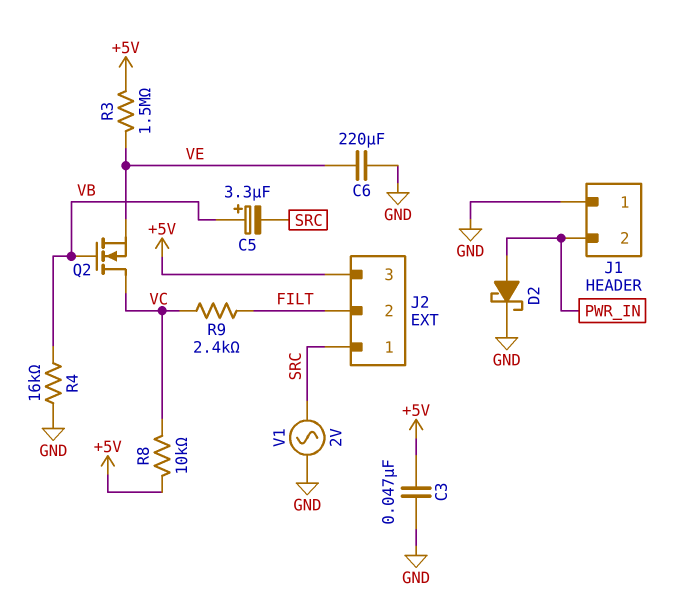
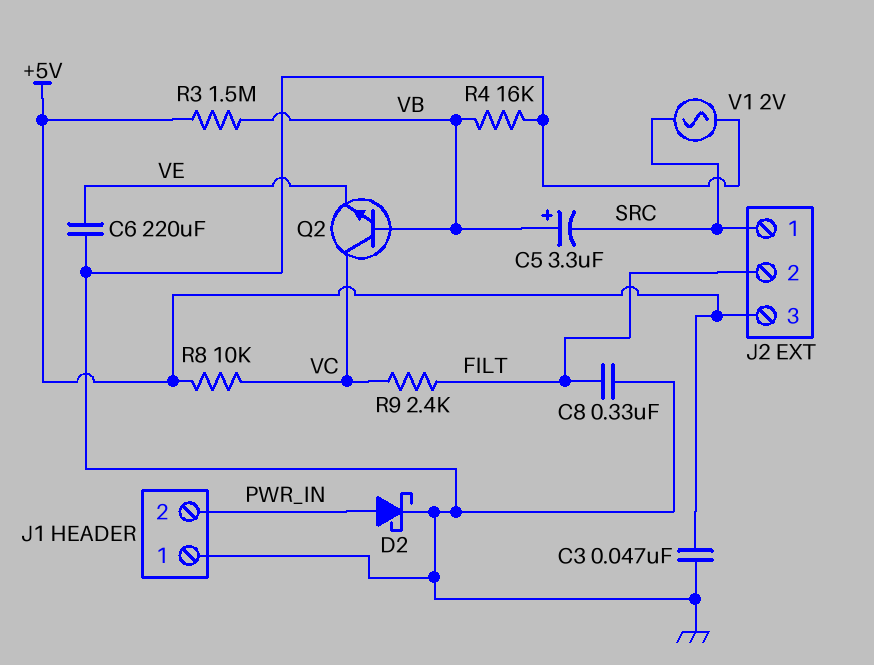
C8: none -> 330nF (FILT, GND)
Q2: NMOS (G VB, D VC, S VE) -> NPN (B VB, C VC, E VE)
R3: 1.5M (+5V, VE) -> 1.5M (+5V, VB)

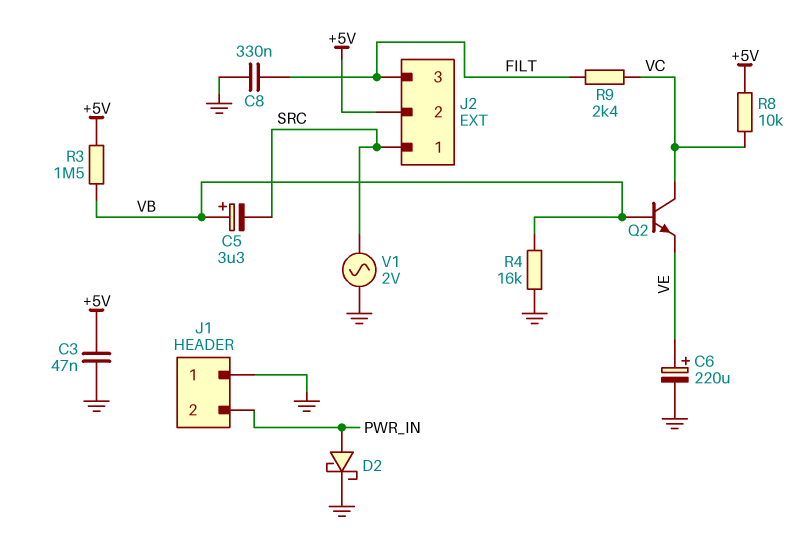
C6: 220uF (GND, VE) -> 220uF (plus VE, minus GND)
J2 pin 2: FILT -> +5V
J2 pin 3: +5V -> FILT

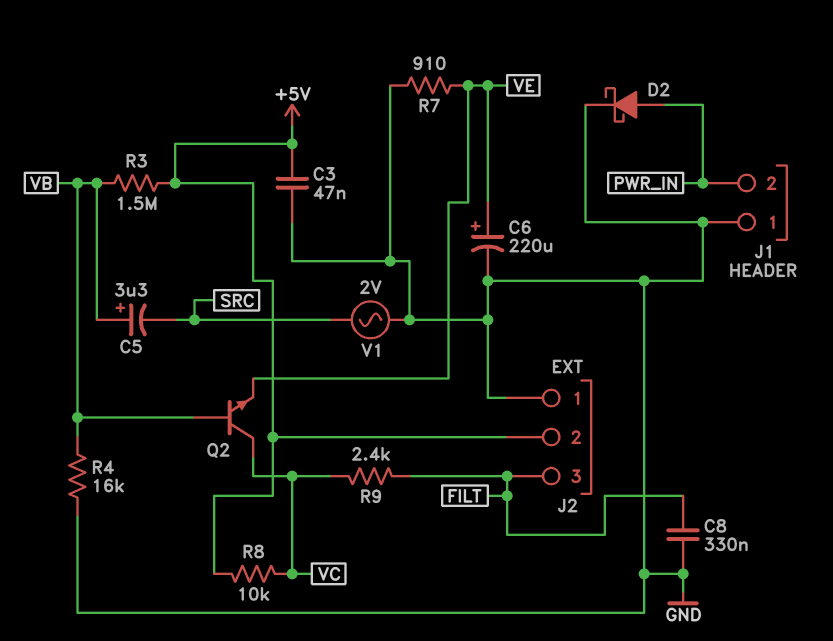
J2 pin 1: SRC -> GND
R7: none -> 910 (GND, VE)

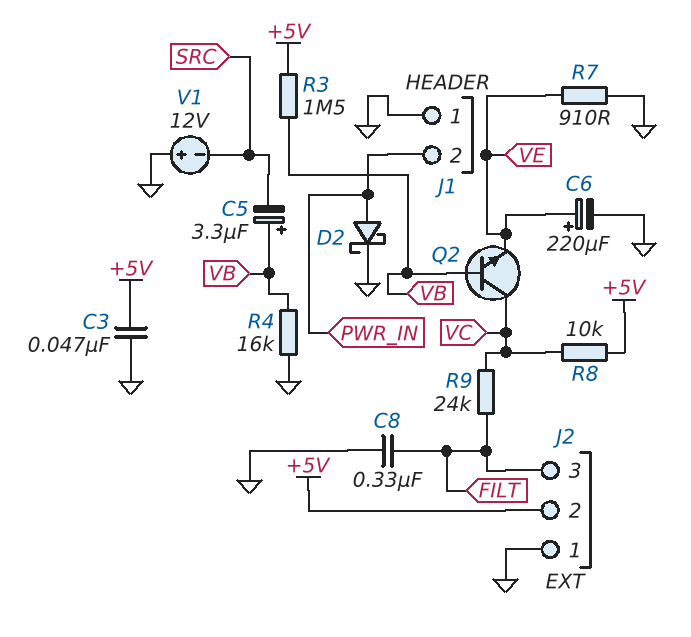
R9: 2.4k (FILT, VC) -> 24k (FILT, VC)
V1: AC 2V (GND, SRC) -> 12V (plus GND, minus SRC)

